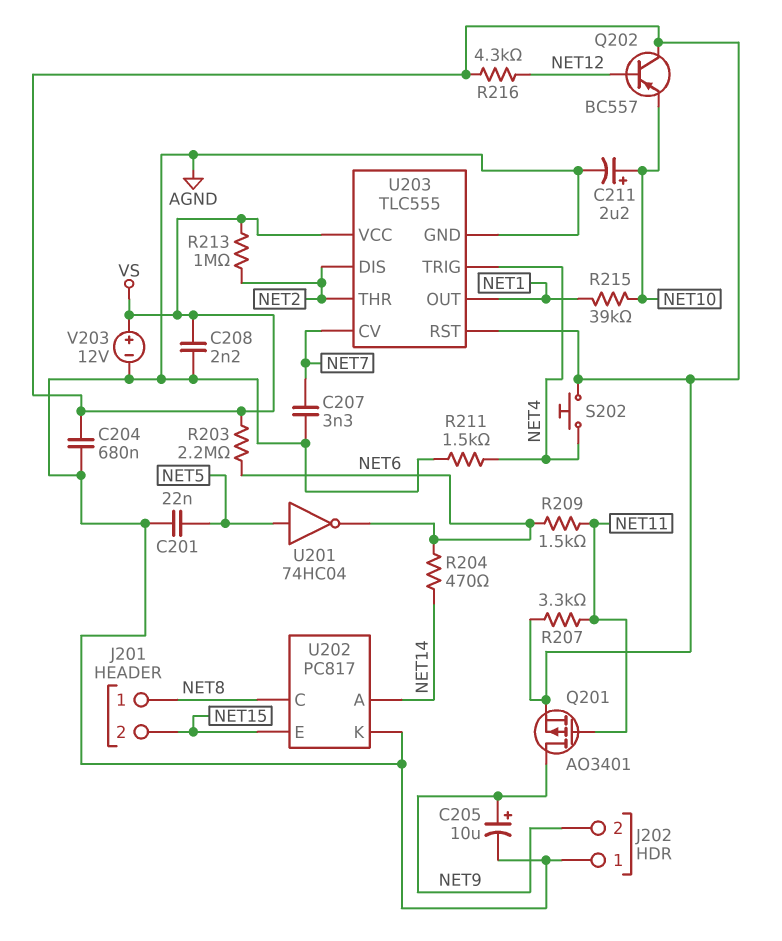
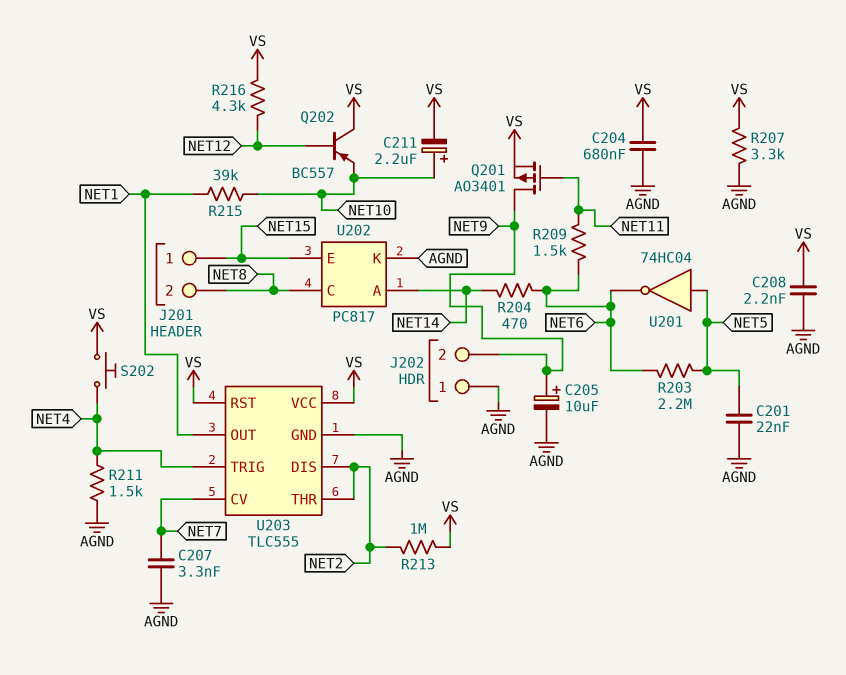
C211: 2.2uF (plus NET10, minus AGND) -> 2.2uF (plus NET10, minus VS)
J201 pin 1: NET8 -> NET15
J201 pin 2: NET15 -> NET8
R203: 2.2M (NET6, VS) -> 2.2M (NET5, NET6)
R207: 3.3k (NET11, VS) -> 3.3k (AGND, VS)
V203: 12V (plus VS, minus AGND) -> none

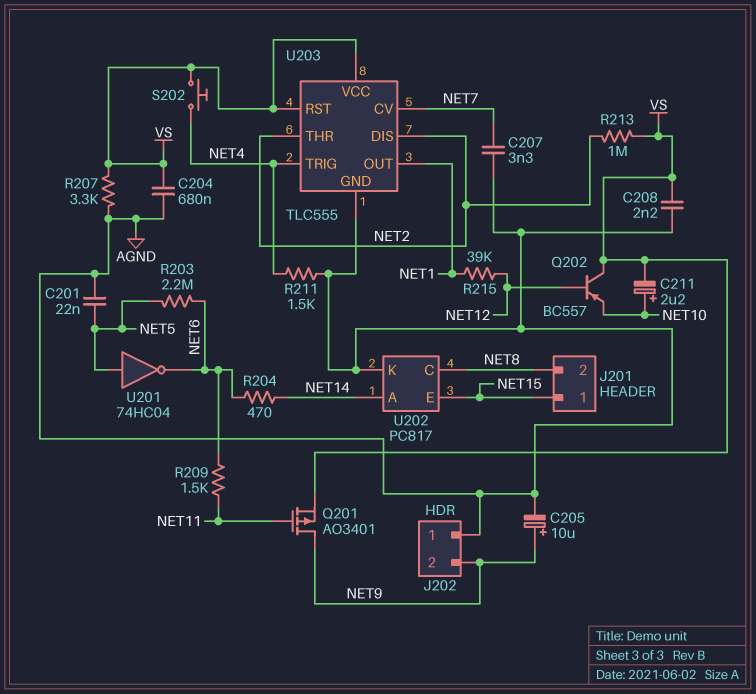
R215: 39k (NET1, NET10) -> 39k (NET1, NET12)
R216: 4.3k (NET12, VS) -> none

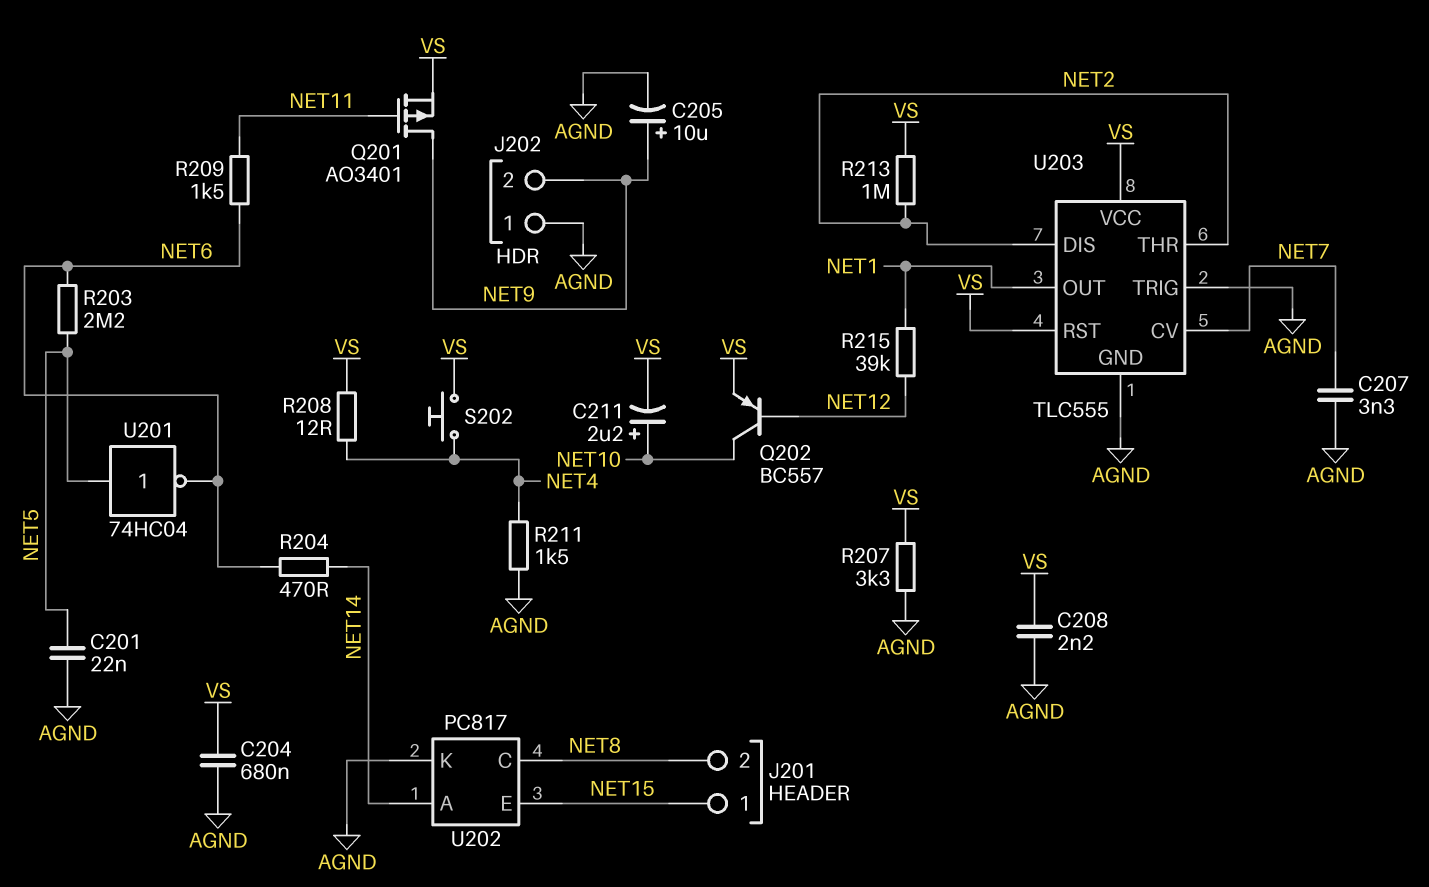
Q202: PNP BC557 (B NET12, C VS, E NET10) -> PNP BC557 (B NET12, C NET10, E VS)
R208: none -> 12 (NET4, VS)
U203 pin TRIG: NET4 -> AGND

